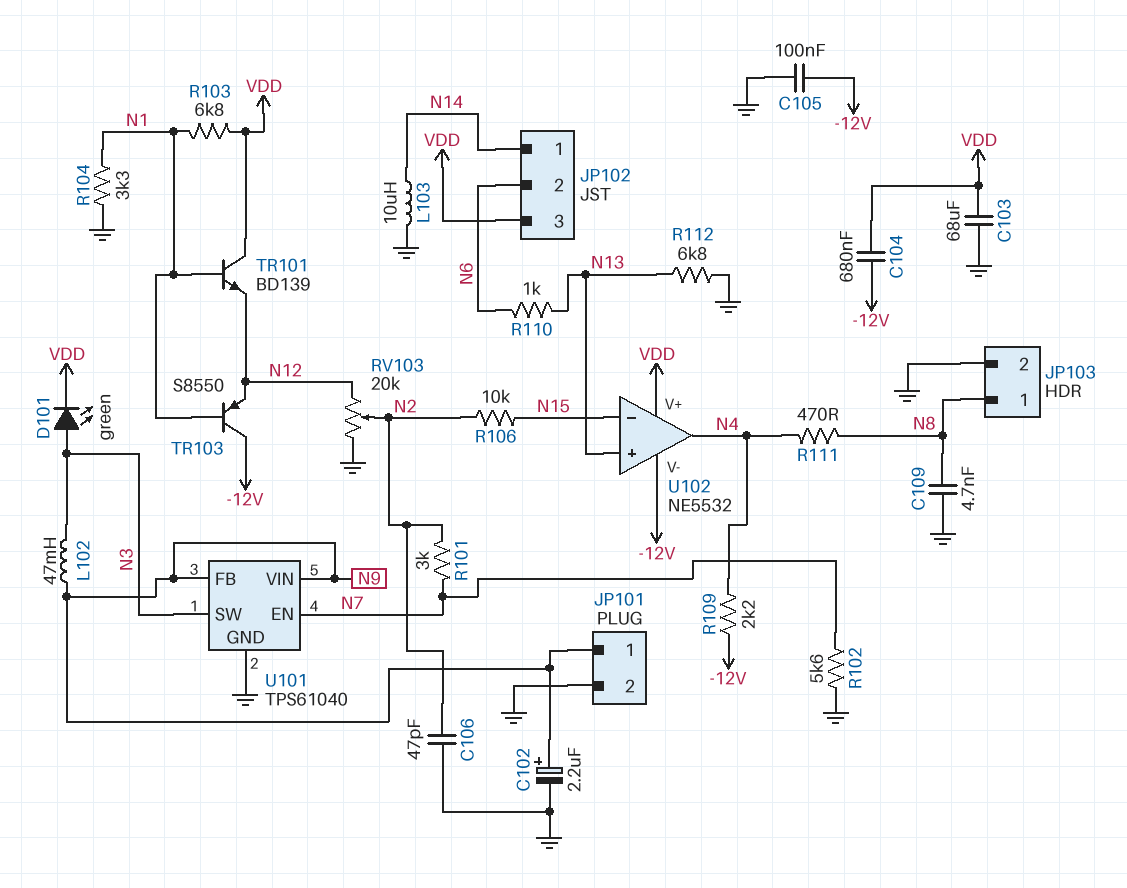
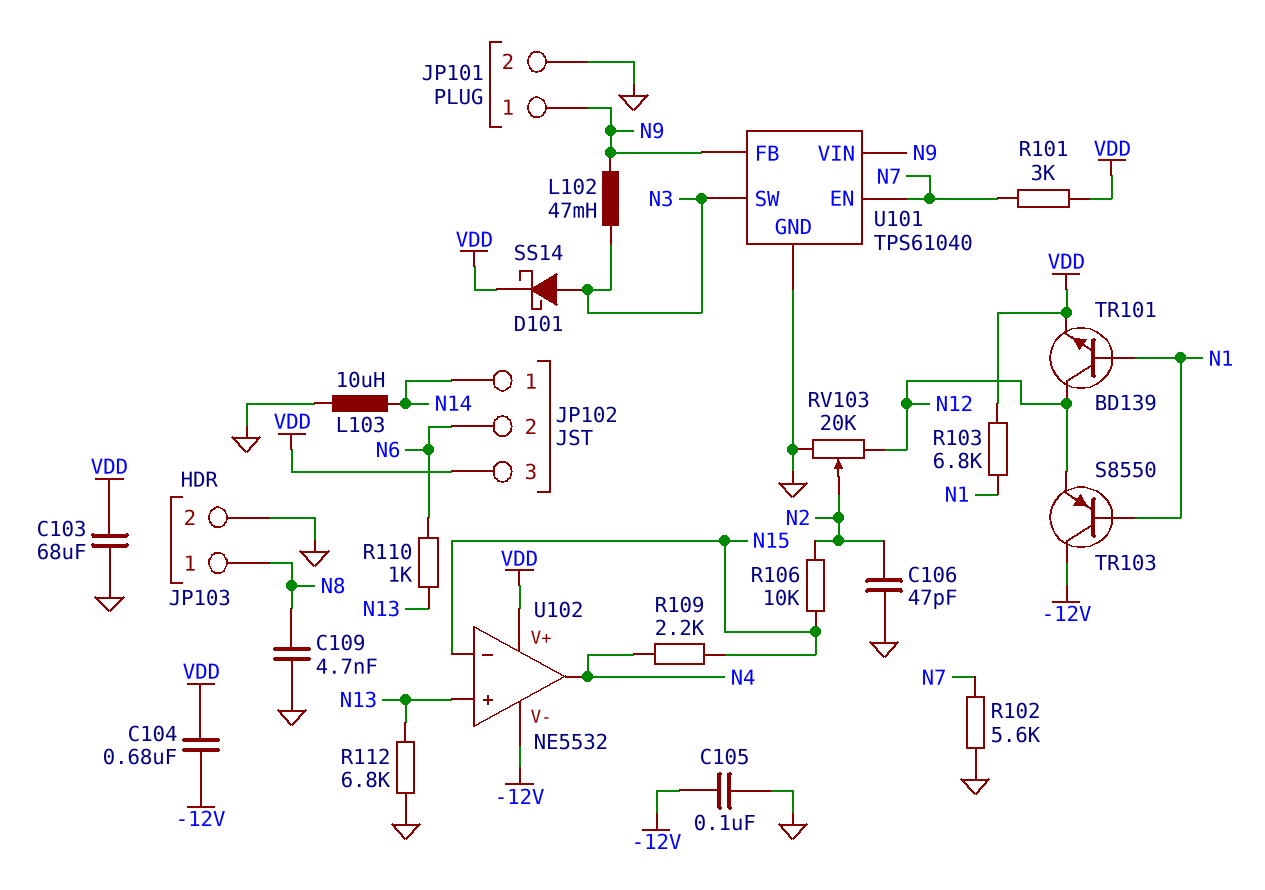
C102: 2.2uF (plus N9, minus GND) -> none
D101: LED green (A N3, K VDD) -> schottky SS14 (A N3, K VDD)
R101: 3k (N2, N7) -> 3k (N7, VDD)
R104: 3.3k (GND, N1) -> none
R109: 2.2k (-12V, N4) -> 2.2k (N4, N15)
R111: 470 (N4, N8) -> none
TR101: NPN BD139 (B N1, C VDD, E N12) -> NPN BD139 (B N1, C N12, E VDD)

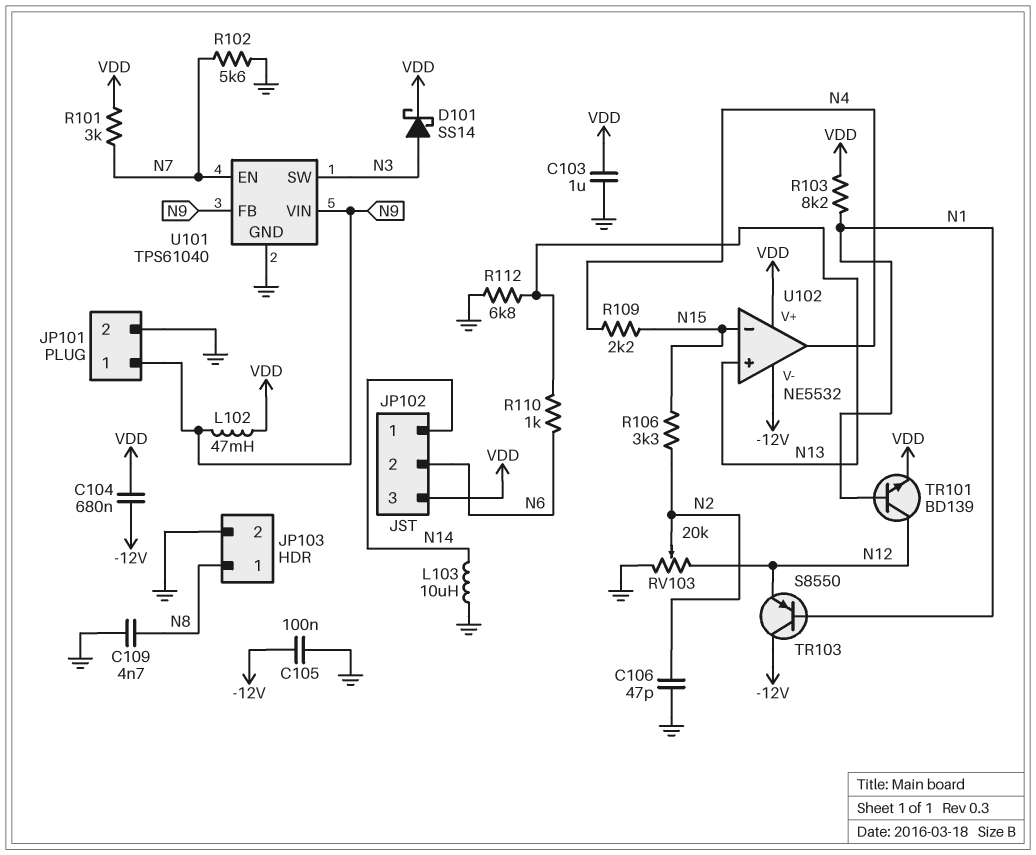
C103: 68uF (GND, VDD) -> 1uF (GND, VDD)
L102: 47mH (N3, N9) -> 47mH (N9, VDD)
R103: 6.8k (N1, VDD) -> 8.2k (N1, VDD)
R106: 10k (N2, N15) -> 3.3k (N2, N15)

